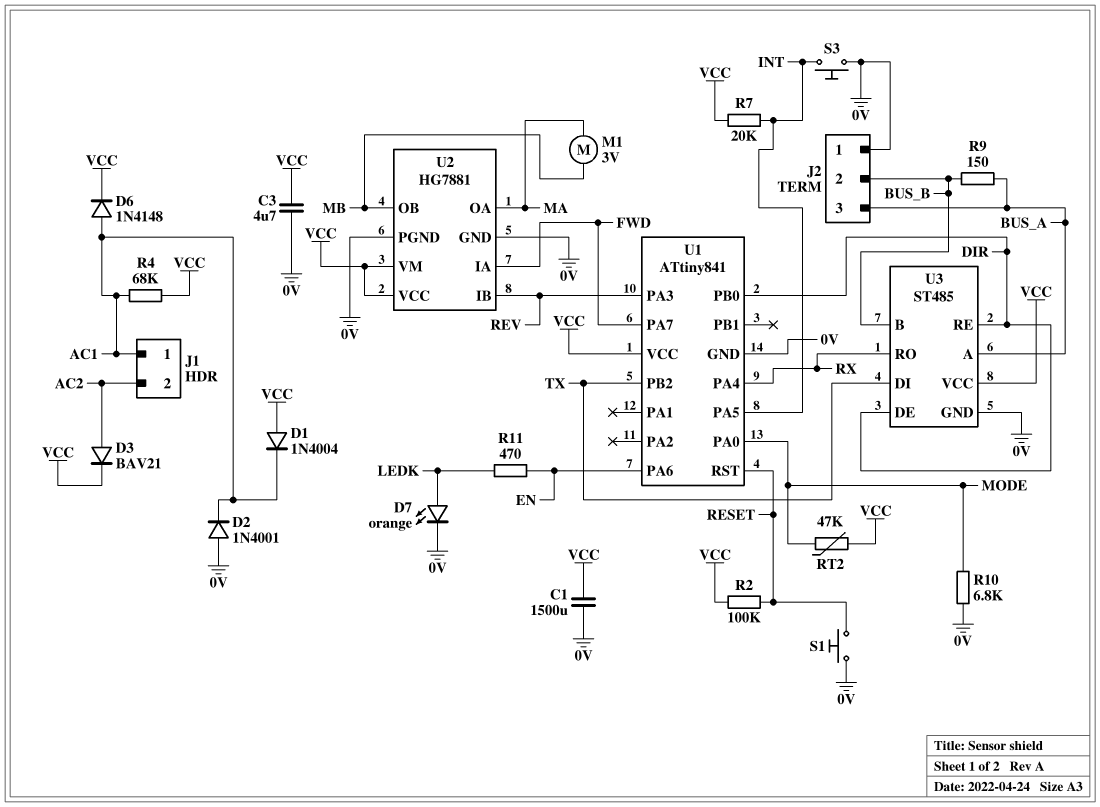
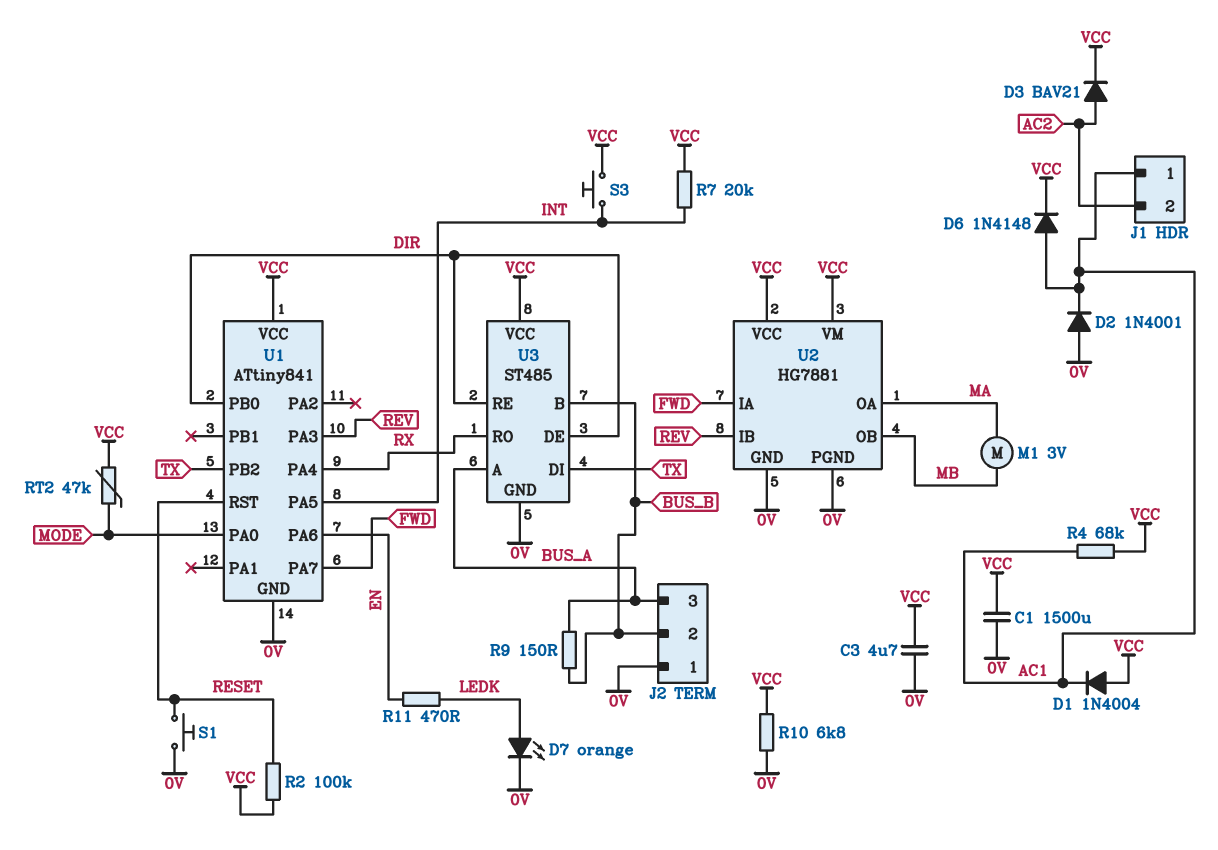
R10: 6.8k (0V, MODE) -> 6.8k (0V, VCC)
S3: button (0V, INT) -> button (INT, VCC)

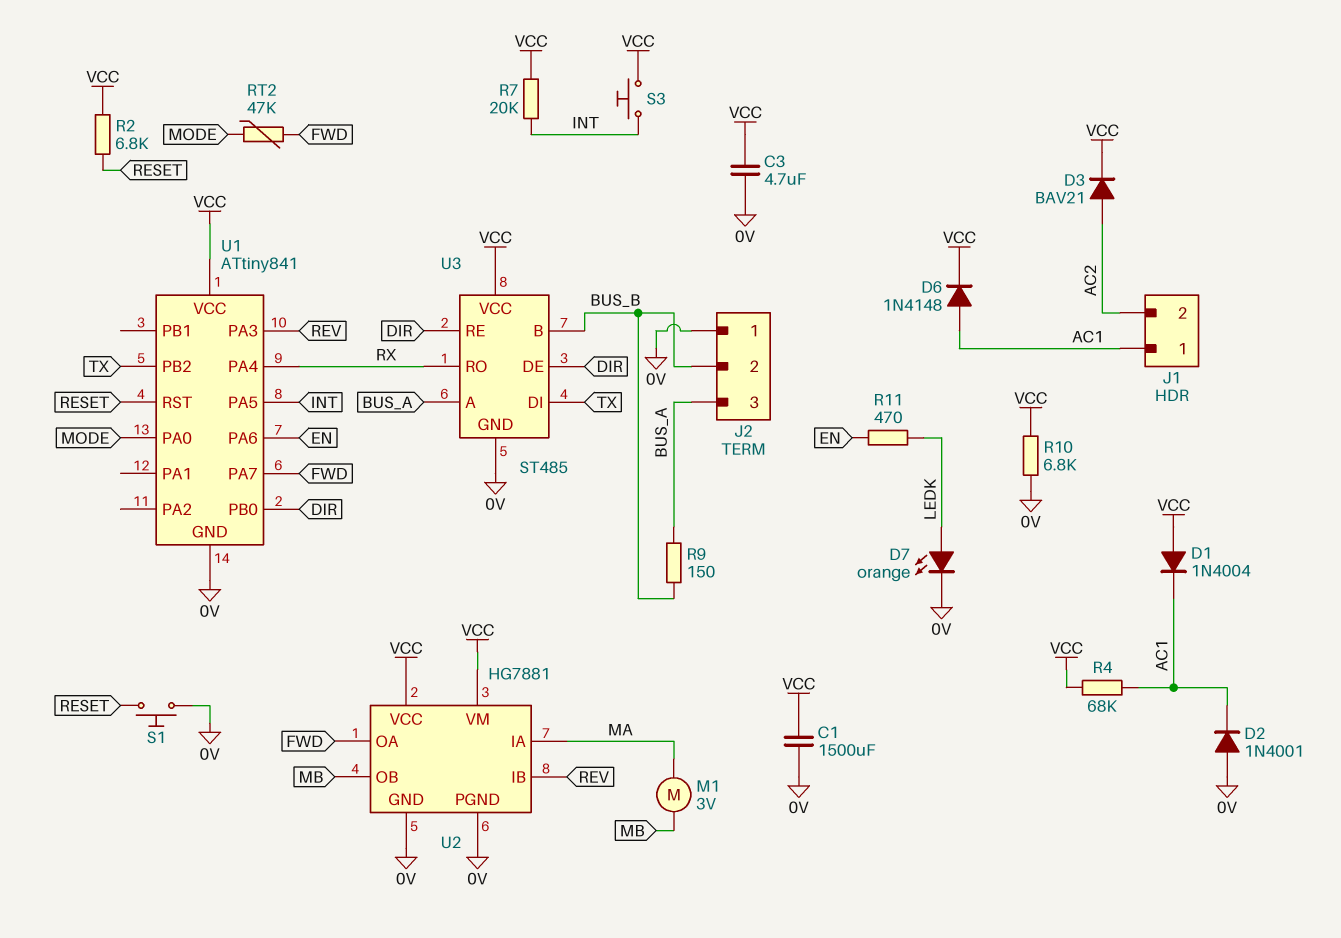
R2: 100k (RESET, VCC) -> 6.8k (RESET, VCC)
RT2: 47k (MODE, VCC) -> 47k (FWD, MODE)
U2 pin IA: FWD -> MA
U2 pin OA: MA -> FWD

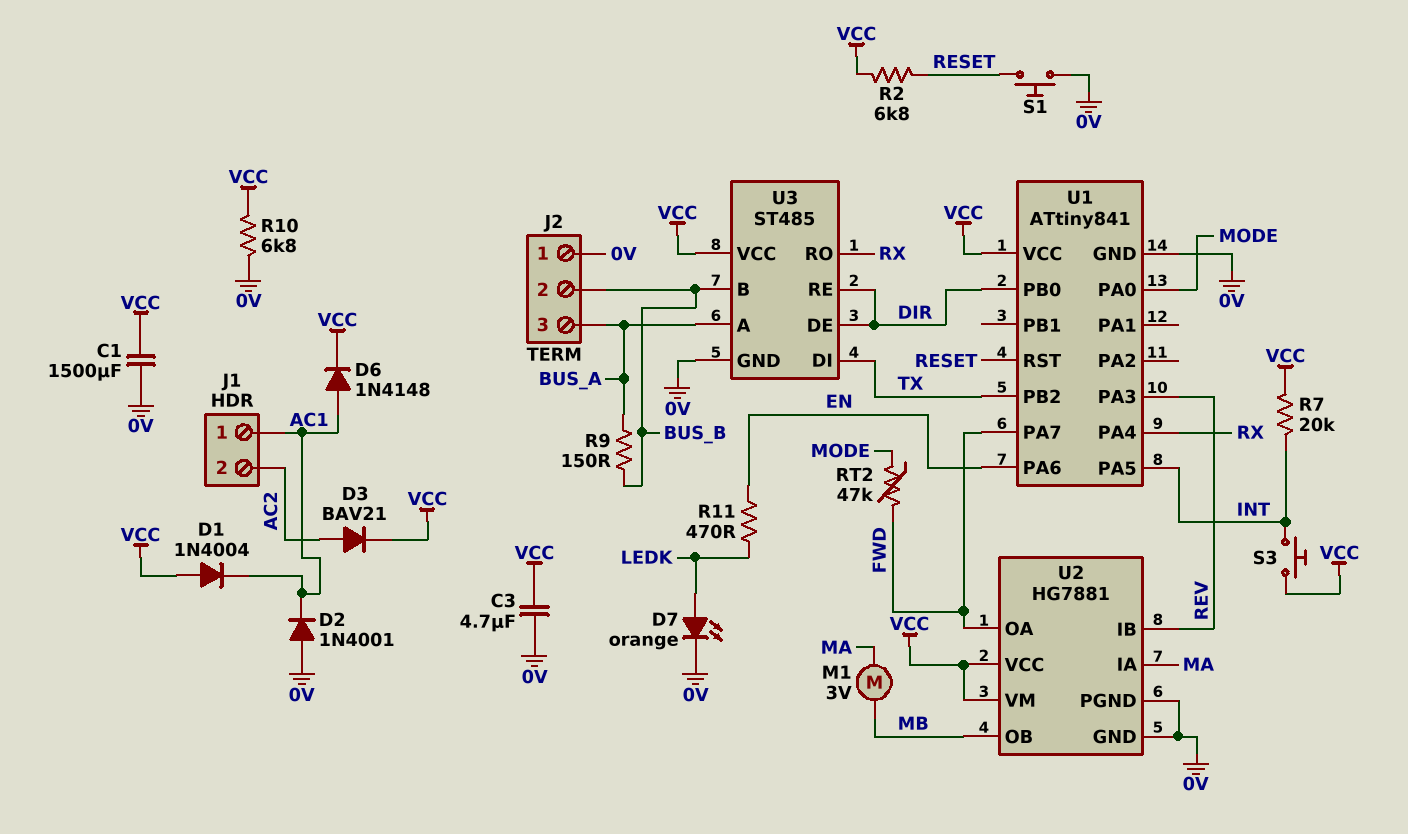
R4: 68k (AC1, VCC) -> none

